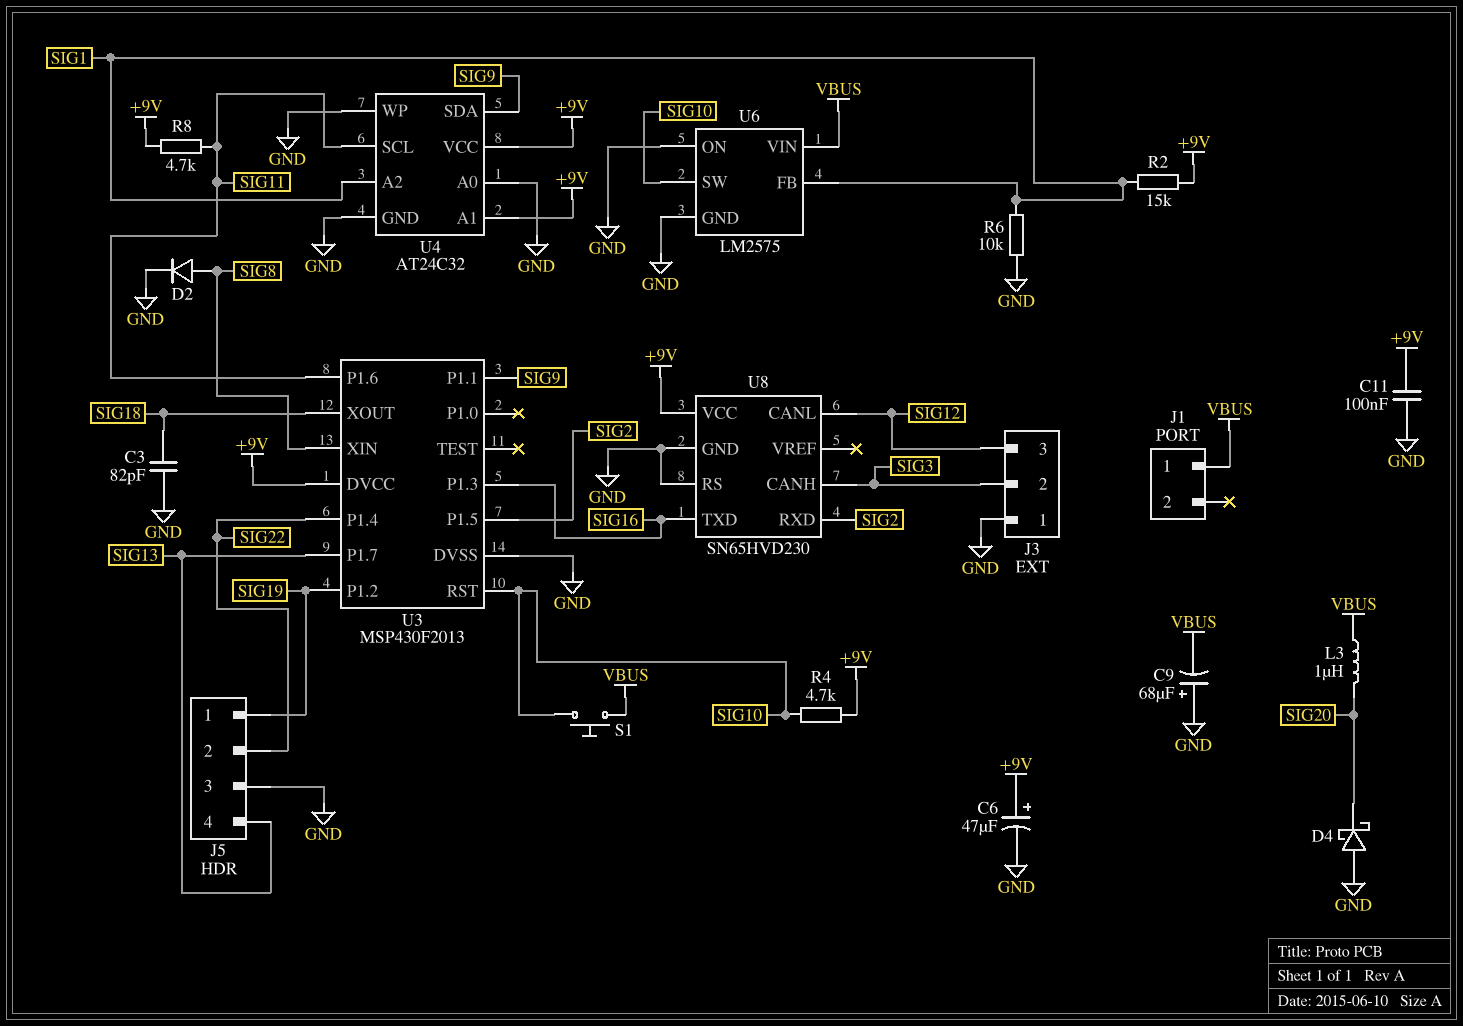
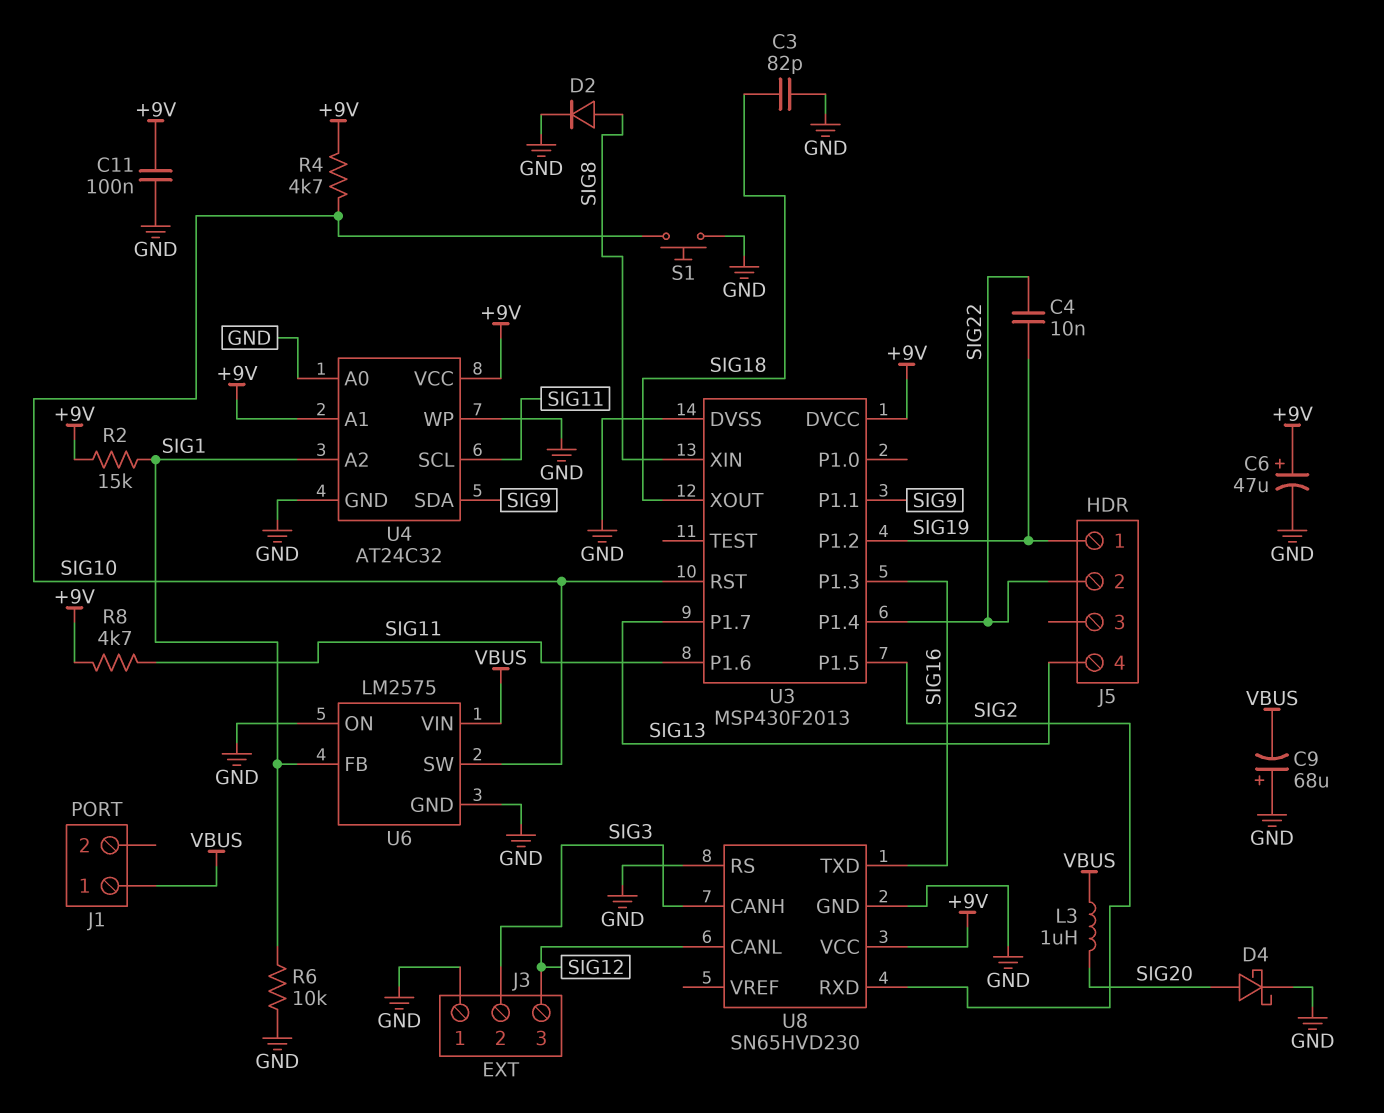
C4: none -> 10nF (SIG19, SIG22)
D4: schottky (A GND, K SIG20) -> schottky (A SIG20, K GND)
J5 pin 3: GND -> none
S1: button (SIG10, VBUS) -> button (GND, SIG10)

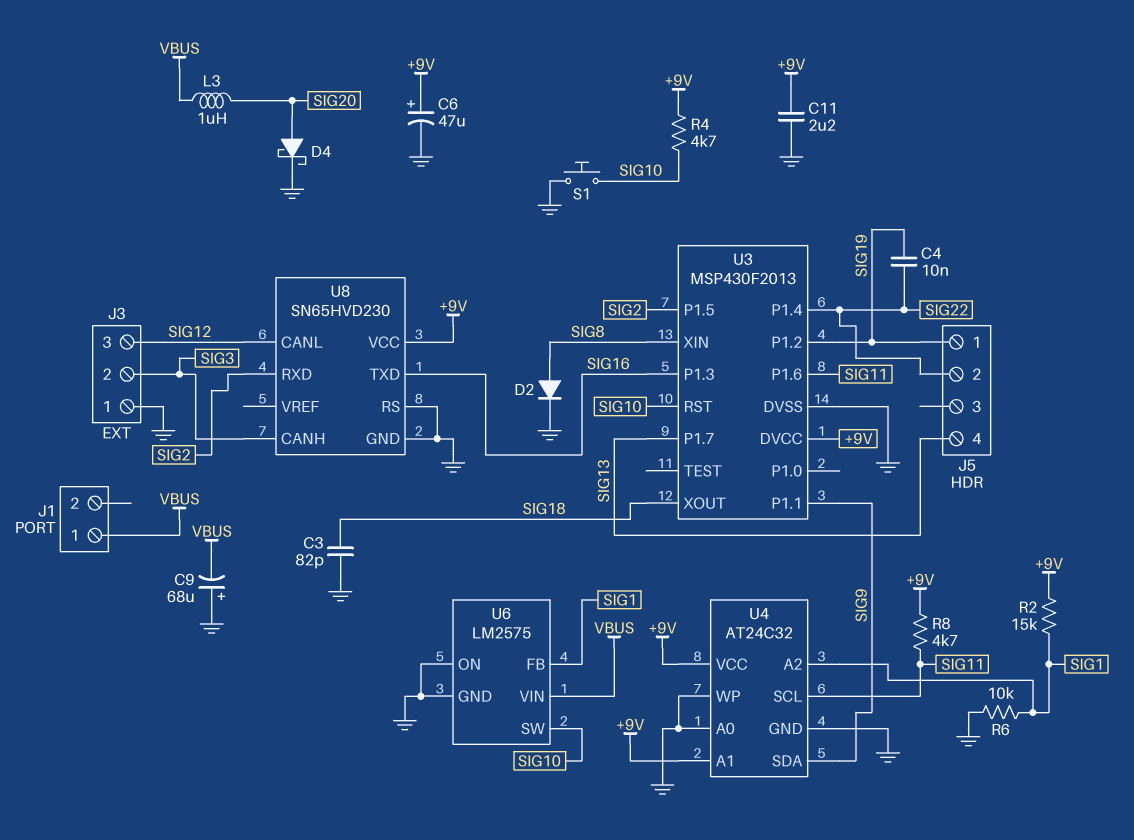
C11: 100nF (+9V, GND) -> 2.2uF (+9V, GND)

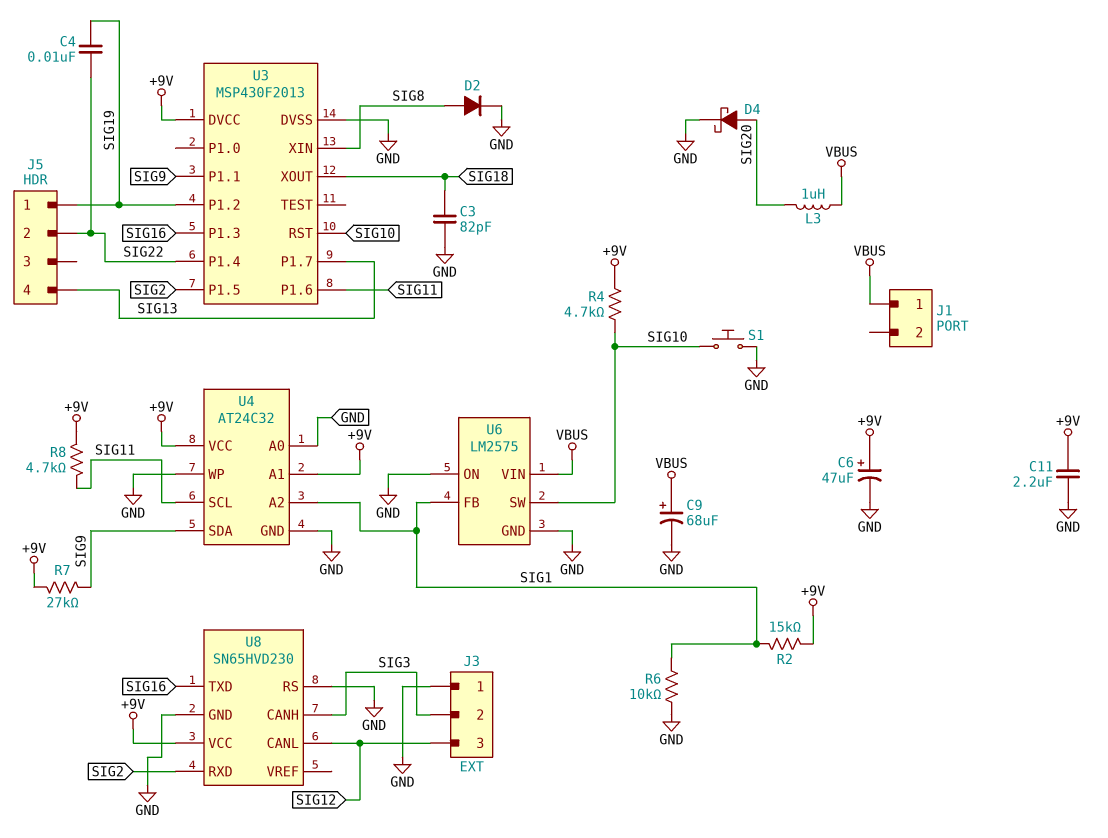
C9: 68uF (plus GND, minus VBUS) -> 68uF (plus VBUS, minus GND)
R7: none -> 27k (+9V, SIG9)

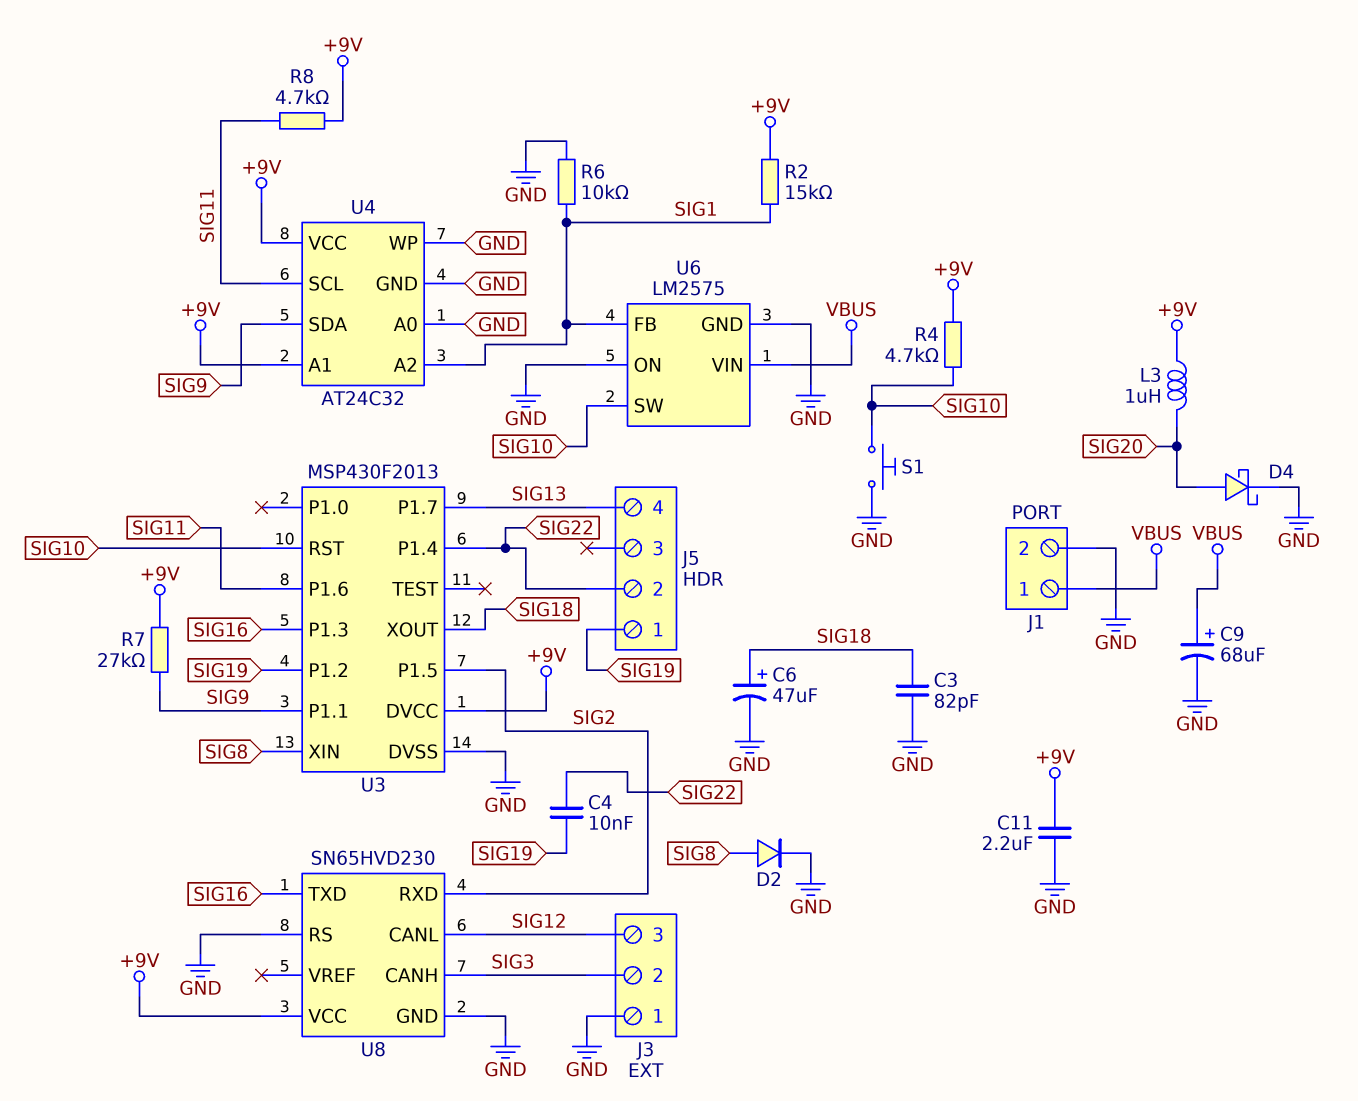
C6: 47uF (plus +9V, minus GND) -> 47uF (plus SIG18, minus GND)
J1 pin 2: none -> GND
L3: 1uH (SIG20, VBUS) -> 1uH (+9V, SIG20)

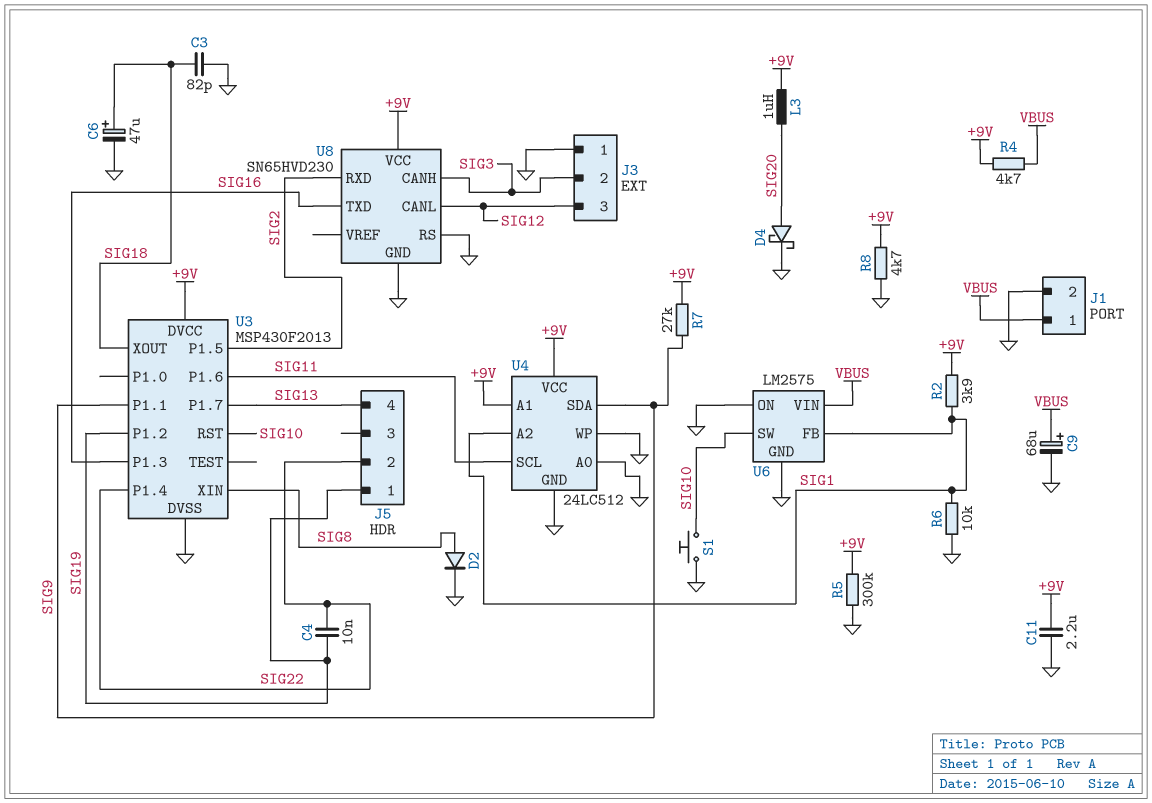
R2: 15k (+9V, SIG1) -> 3.9k (+9V, SIG1)
R4: 4.7k (+9V, SIG10) -> 4.7k (+9V, VBUS)
R5: none -> 300k (+9V, GND)
R8: 4.7k (+9V, SIG11) -> 4.7k (+9V, GND)
U4: AT24C32 -> 24LC512

